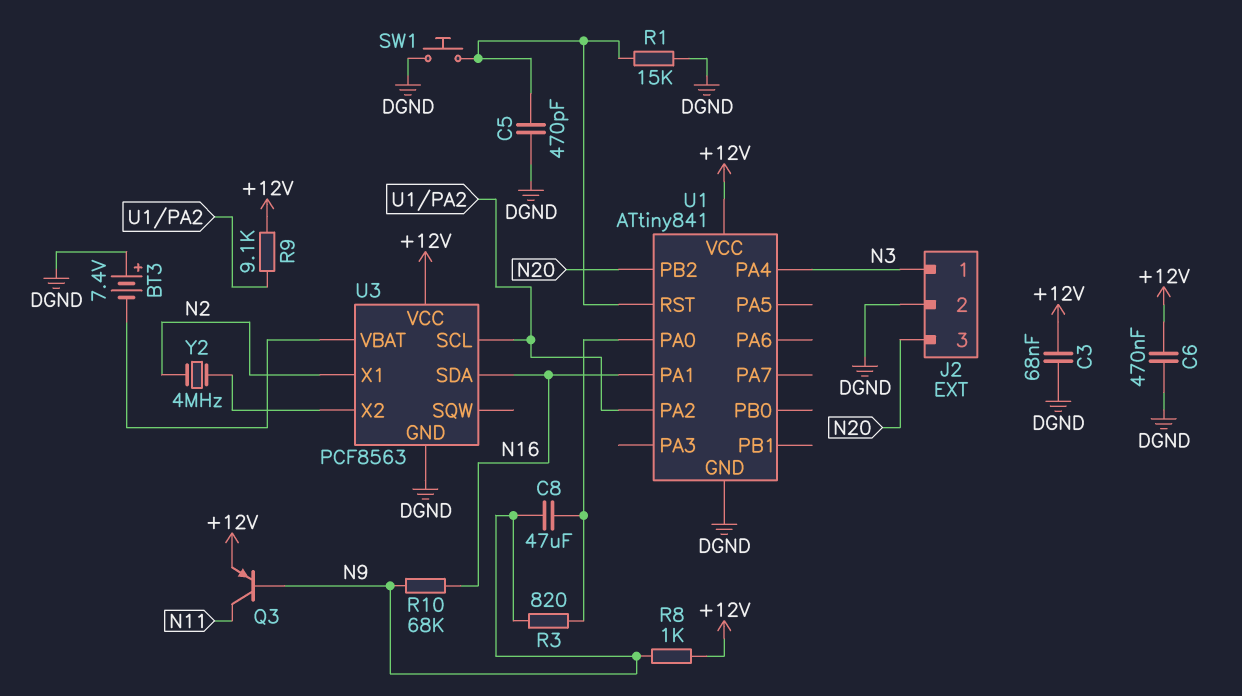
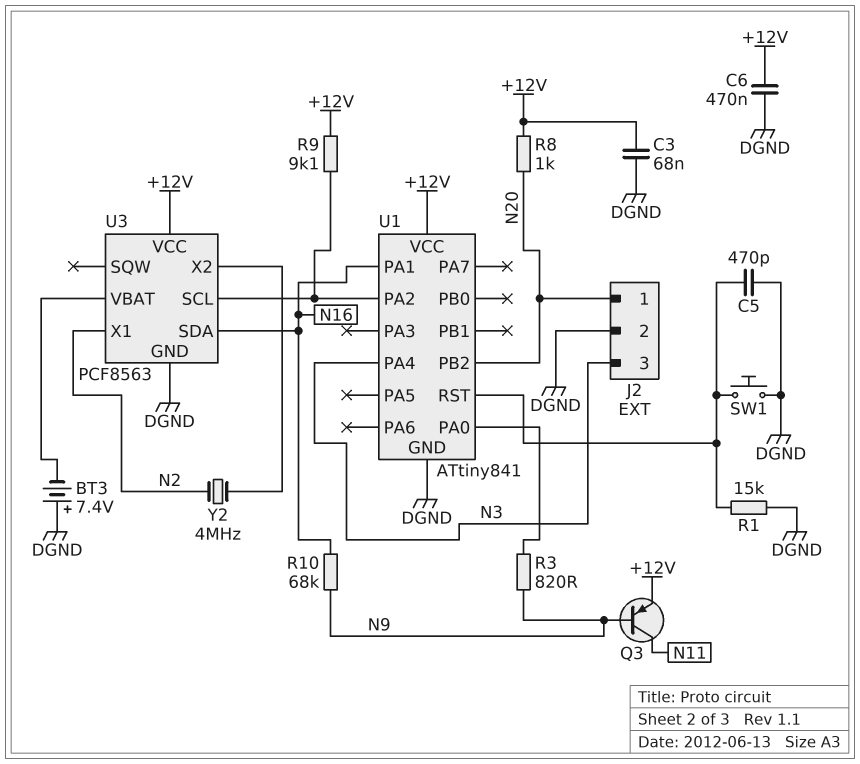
C8: 47uF (N9, U1/PA0) -> none
J2 pin 1: N3 -> N20
J2 pin 3: N20 -> N3
R8: 1k (+12V, N9) -> 1k (+12V, N20)

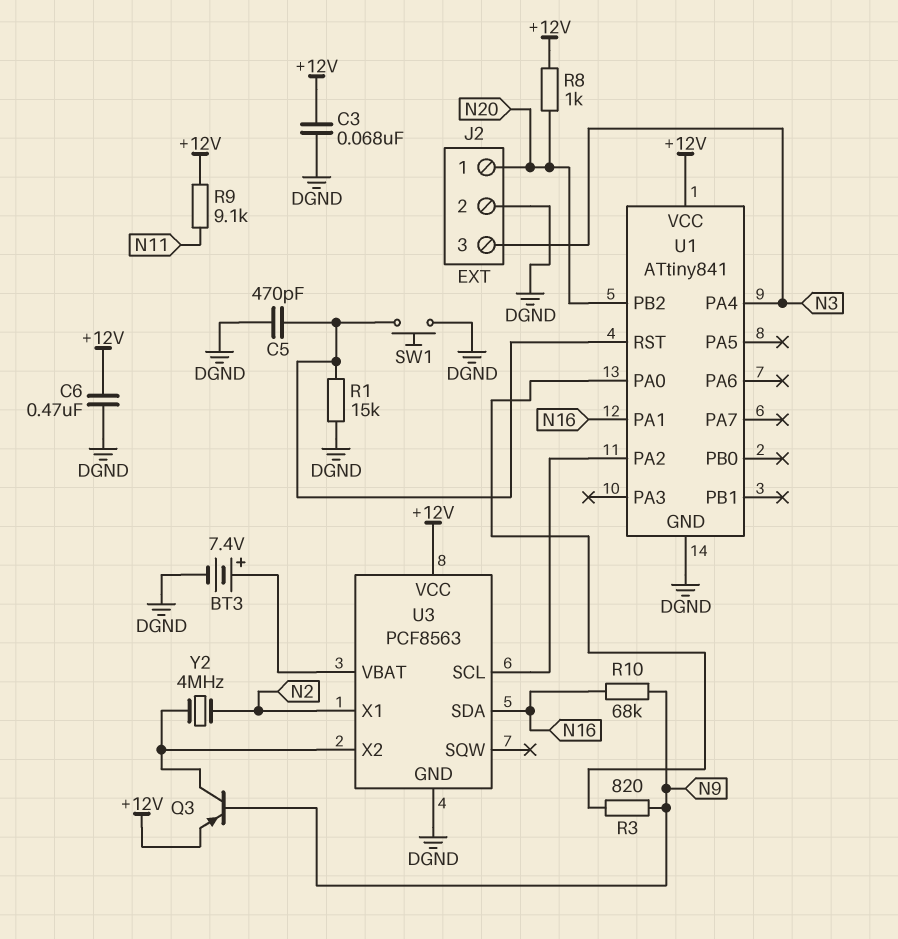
BT3: 7.4V (plus DGND, minus U3/VBAT) -> 7.4V (plus U3/VBAT, minus DGND)
Q3: PNP (B N9, C N11, E +12V) -> PNP (B N9, C U3/X2, E +12V)
R9: 9.1k (+12V, U1/PA2) -> 9.1k (+12V, N11)

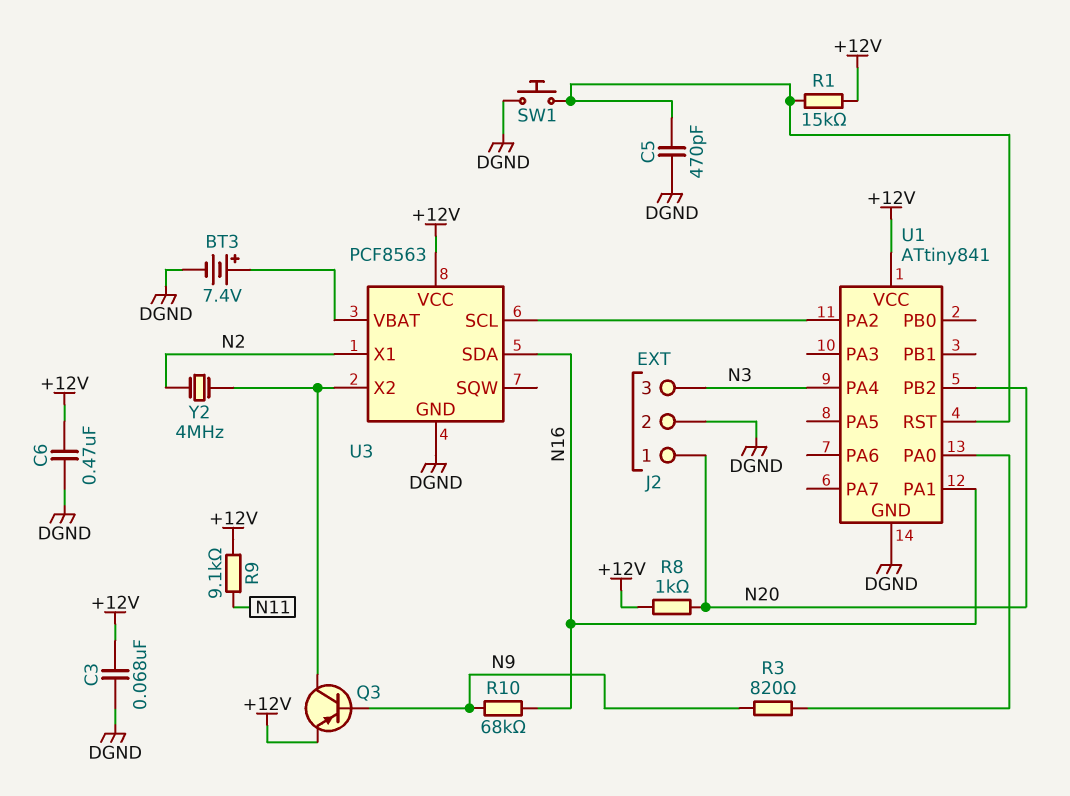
R1: 15k (DGND, U1/RST) -> 15k (+12V, U1/RST)

